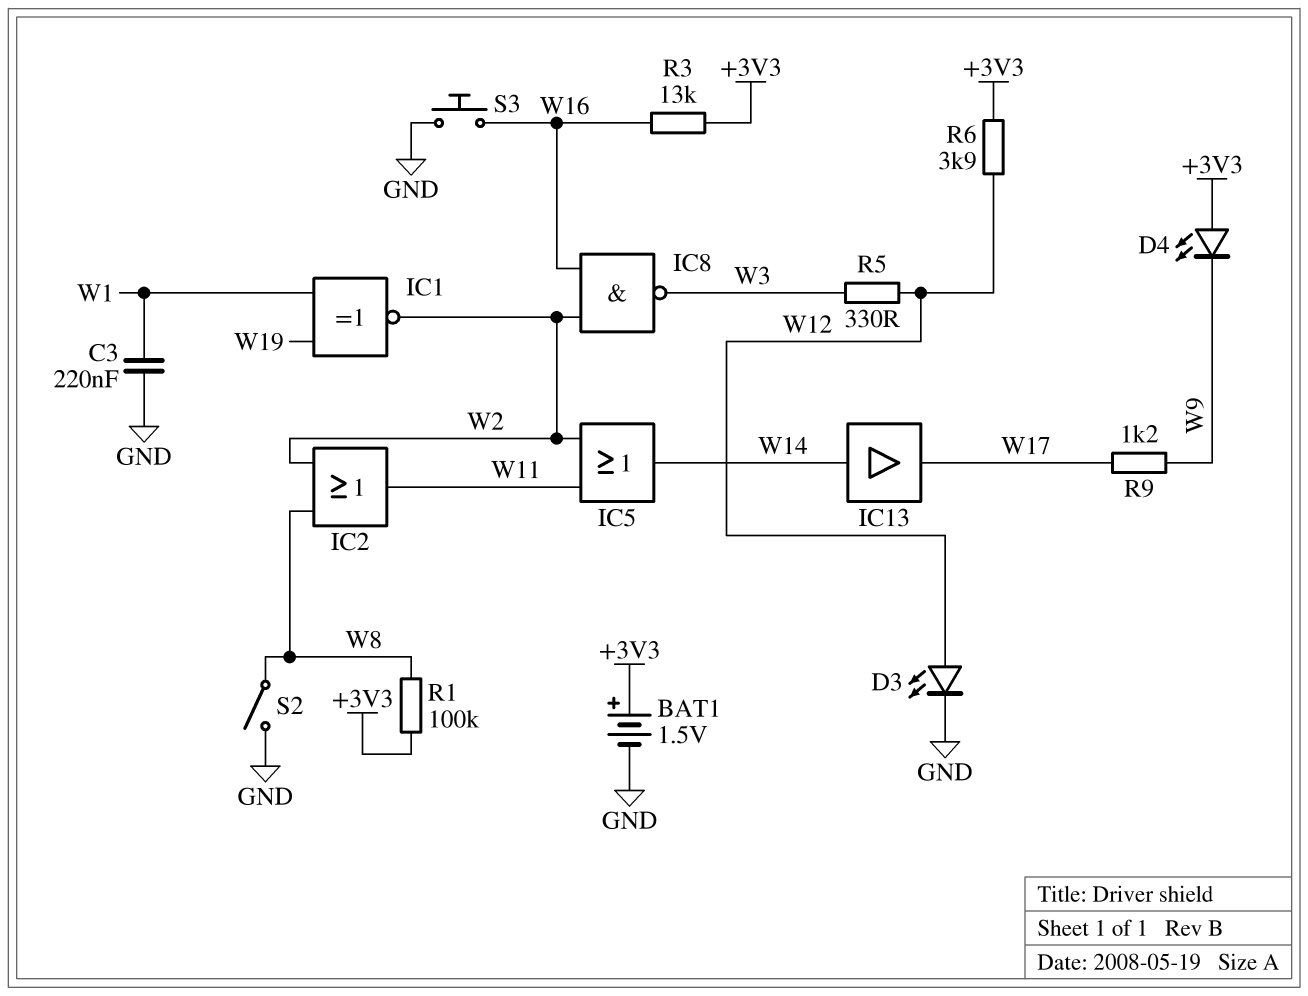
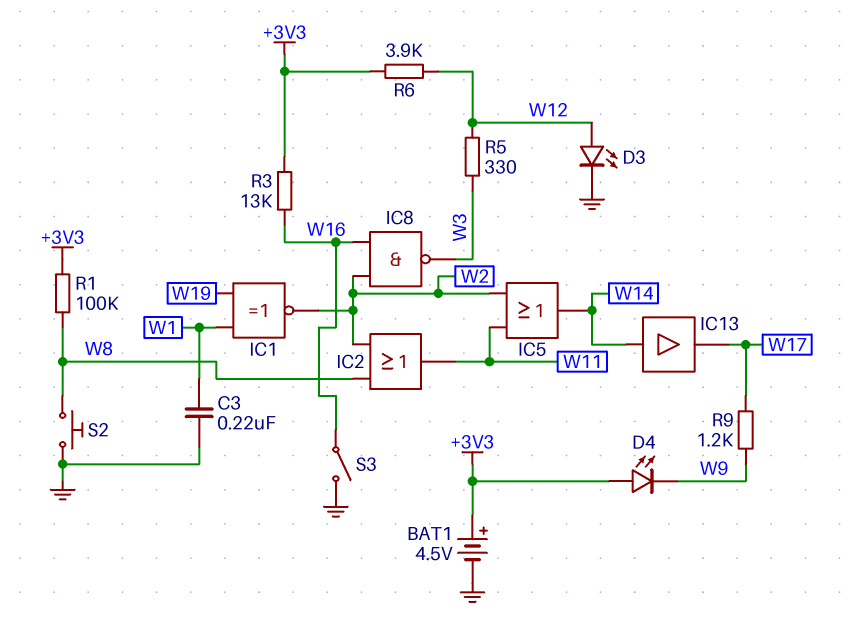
BAT1: 1.5V (plus +3V3, minus GND) -> 4.5V (plus +3V3, minus GND)
S2: switch (GND, W8) -> button (GND, W8)
S3: button (GND, W16) -> switch (GND, W16)

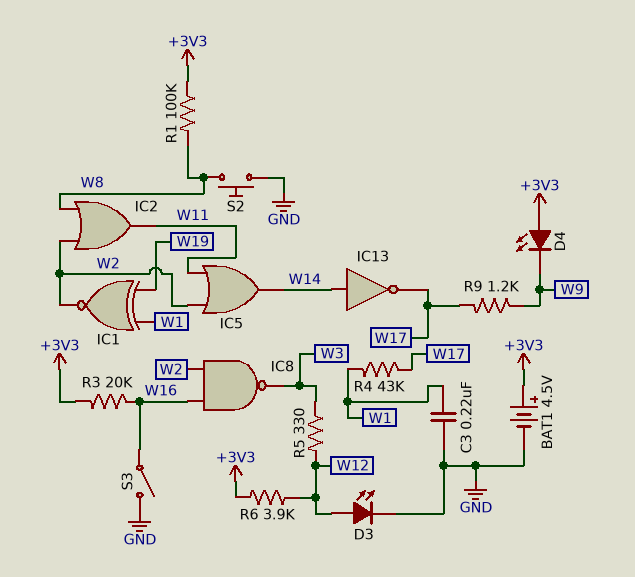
IC13: buffer (in W14, out W17) -> NOT (in W14, out W17)
R3: 13k (+3V3, W16) -> 20k (+3V3, W16)
R4: none -> 43k (W1, W17)

